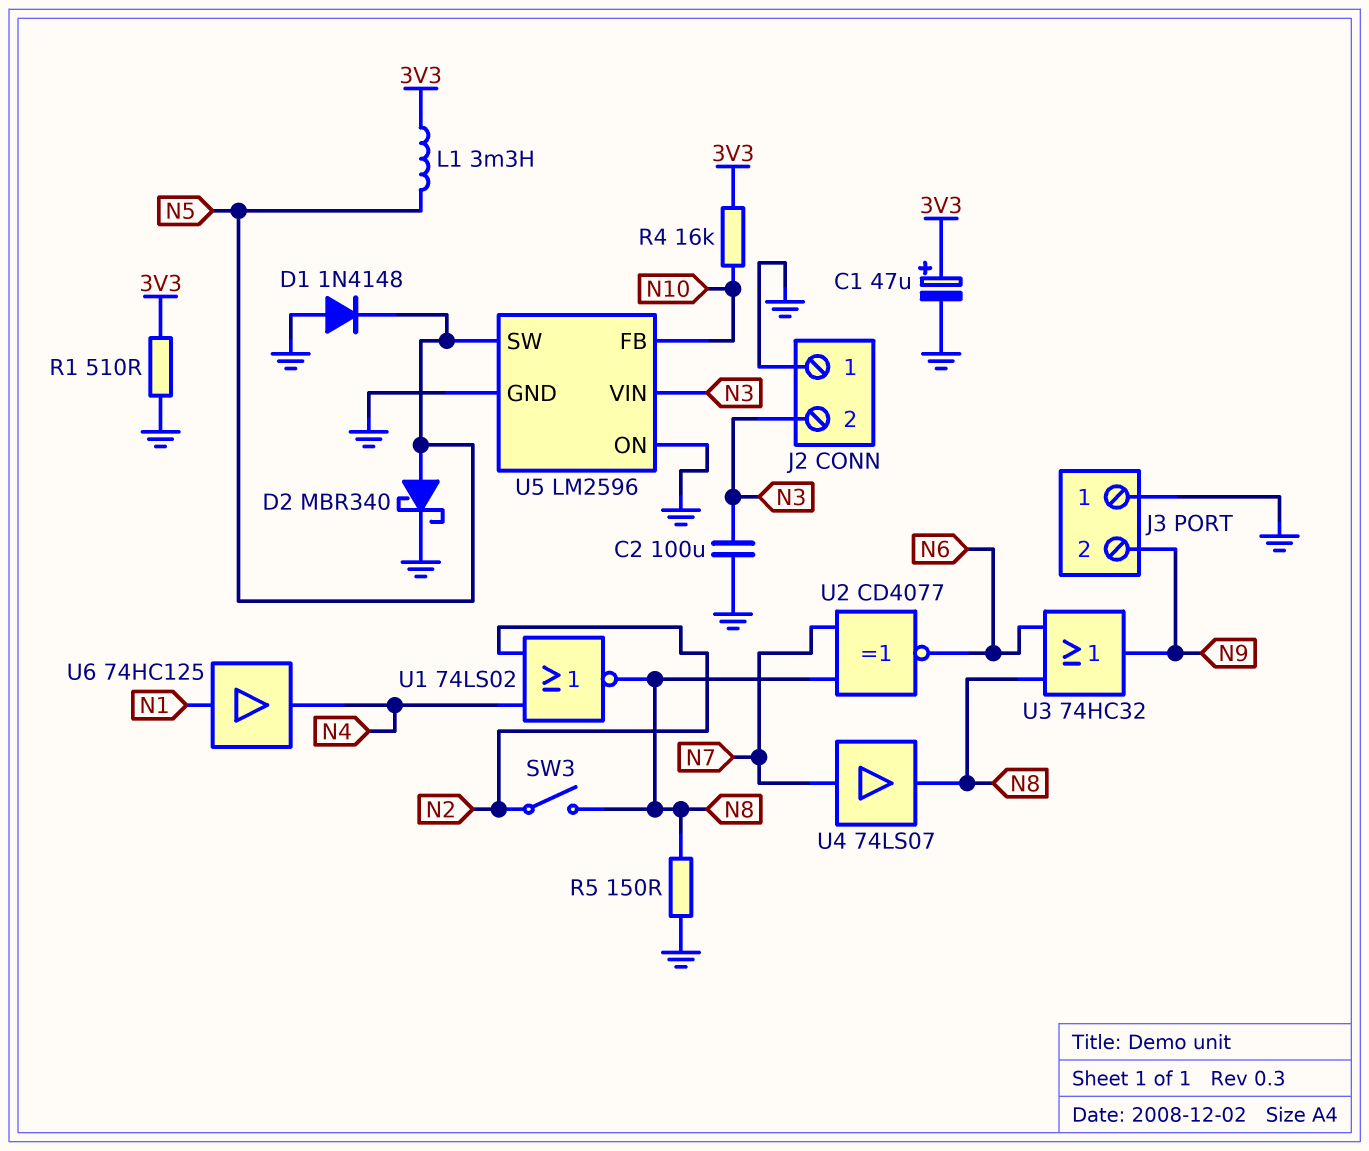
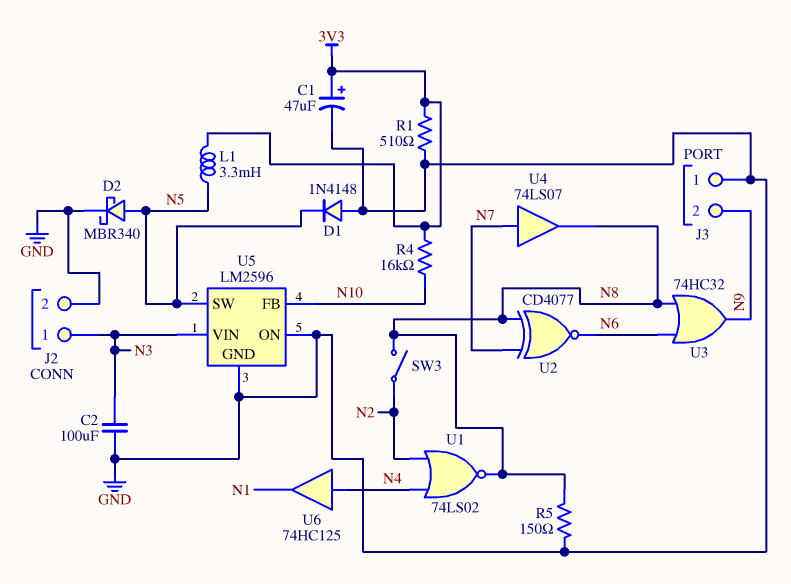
J2 pin 1: GND -> N3
J2 pin 2: N3 -> GND
U6: buffer 74HC125 (in N1, out N4) -> buffer 74HC125 (in N4, out N1)

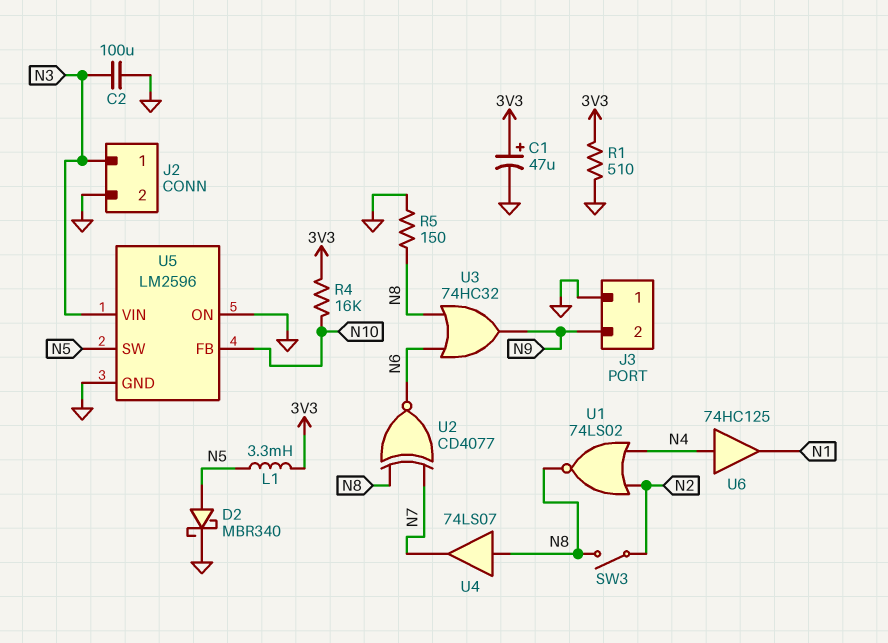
D1: diode 1N4148 (A GND, K N5) -> none
U4: buffer 74LS07 (in N7, out N8) -> buffer 74LS07 (in N8, out N7)

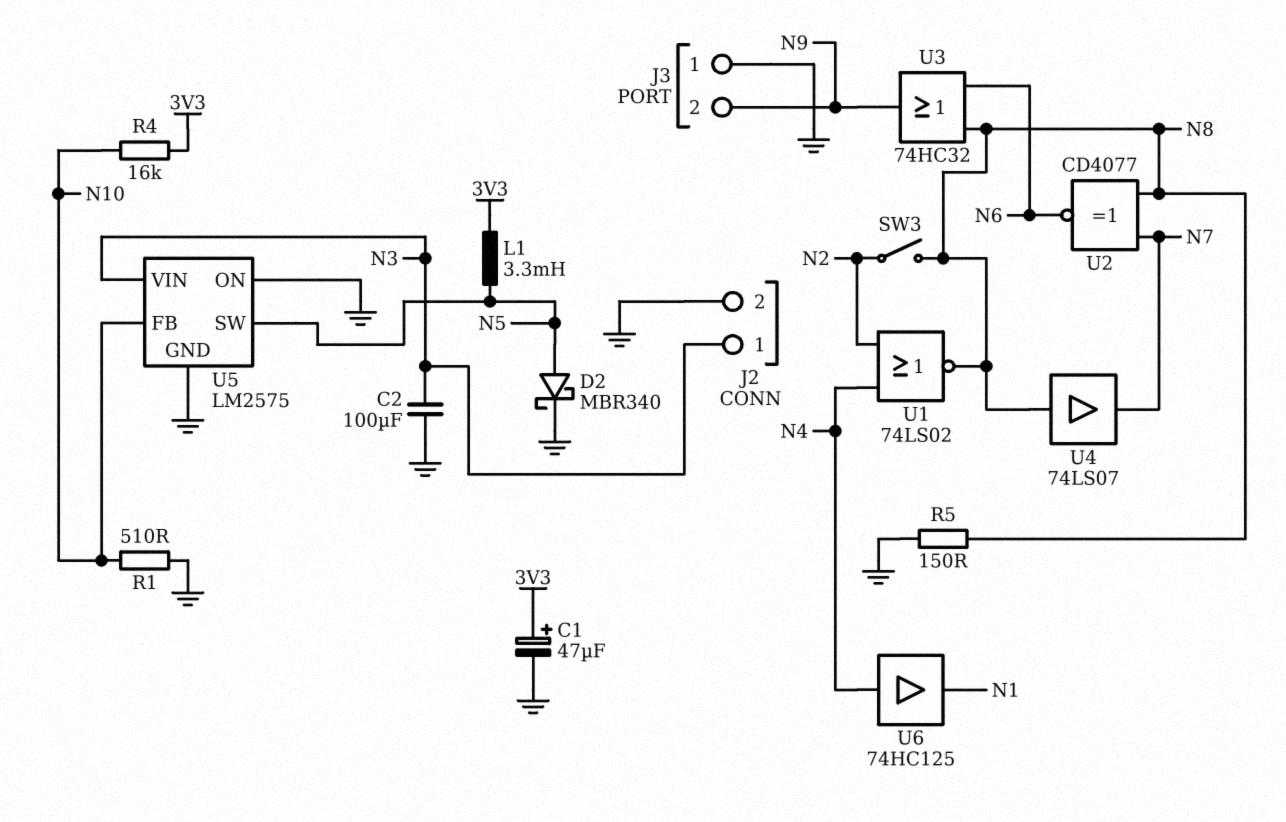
R1: 510 (3V3, GND) -> 510 (GND, N10)
U5: LM2596 -> LM2575

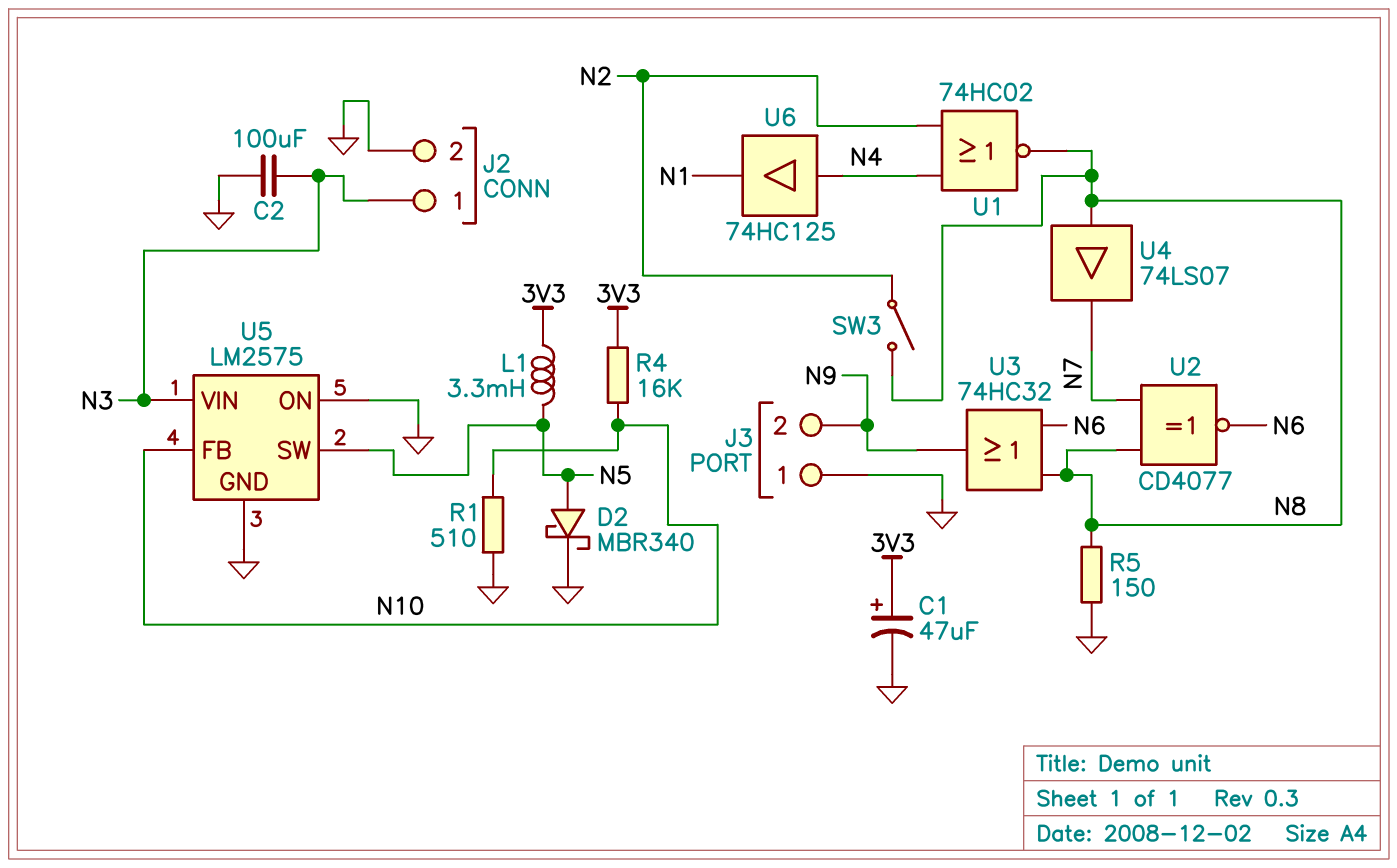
U1: NOR 74LS02 (in N2, in N4, out N8) -> NOR 74HC02 (in N2, in N4, out N8)

